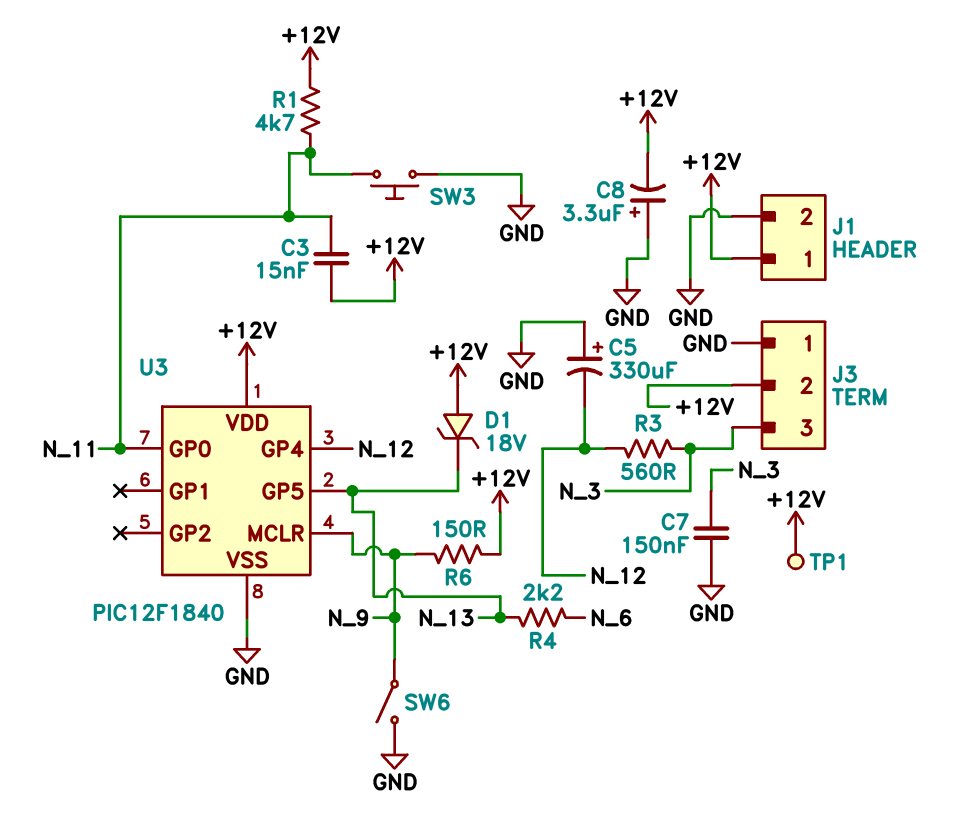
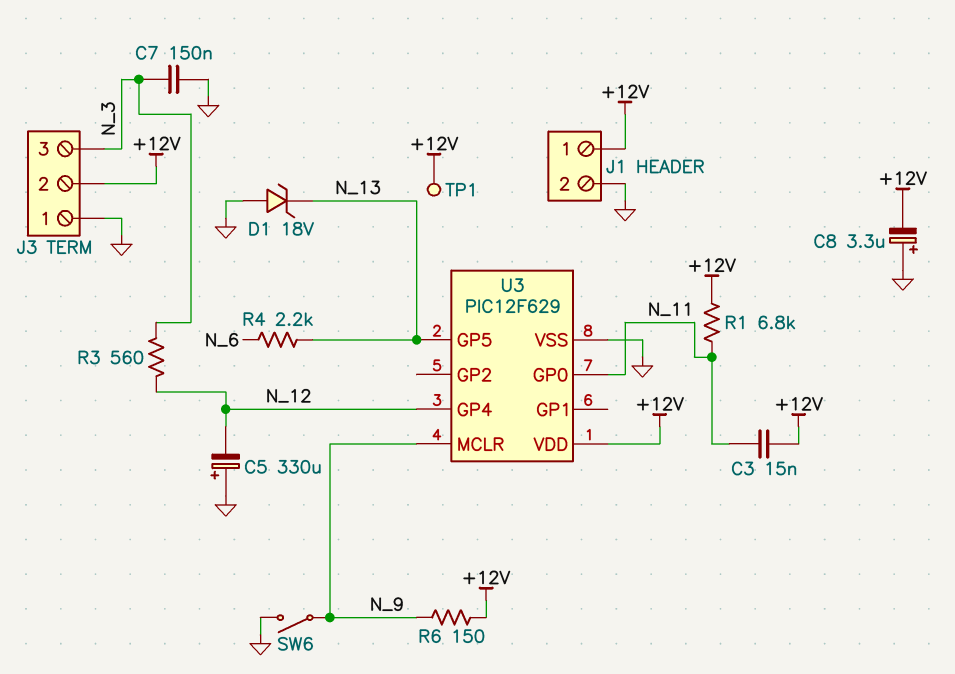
D1: zener 18V (A +12V, K N_13) -> zener 18V (A GND, K N_13)
R1: 4.7k (+12V, N_11) -> 6.8k (+12V, N_11)
SW3: button (GND, N_11) -> none
U3: PIC12F1840 -> PIC12F629

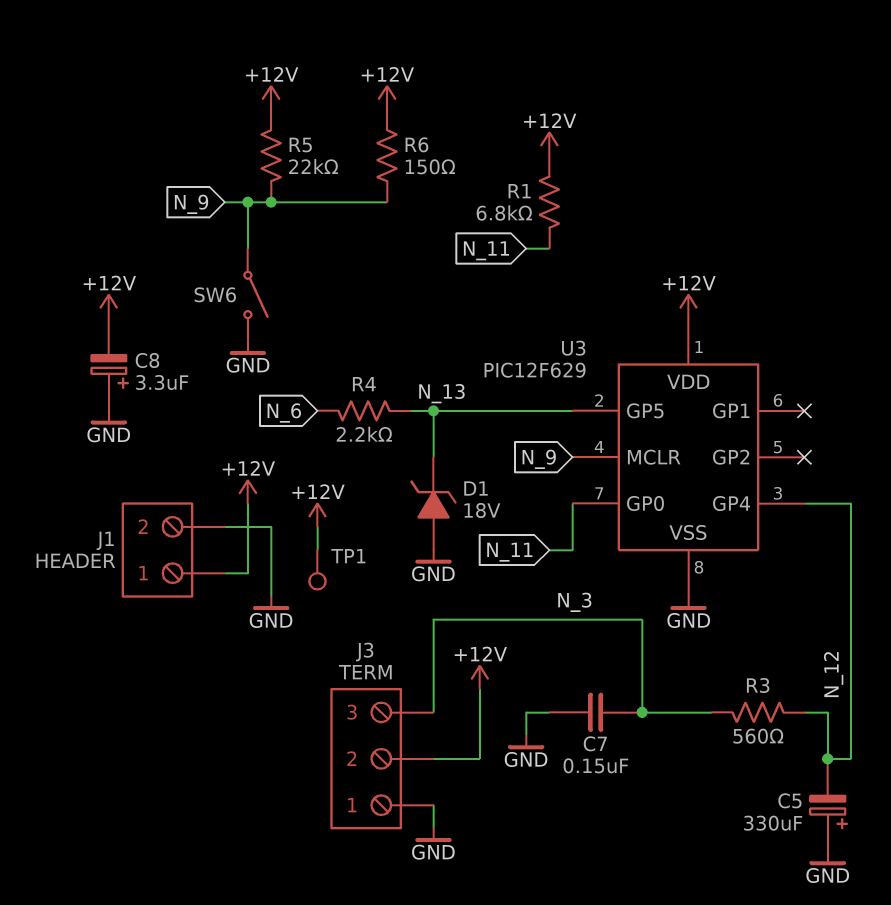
C3: 15nF (+12V, N_11) -> none
R5: none -> 22k (+12V, N_9)

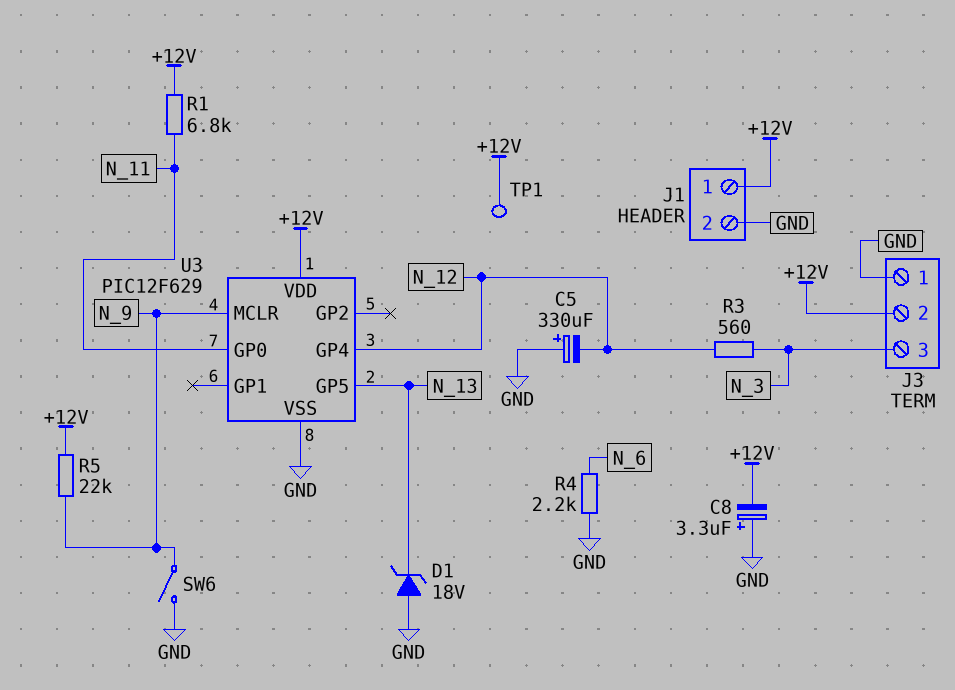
C7: 150nF (GND, N_3) -> none
R4: 2.2k (N_6, N_13) -> 2.2k (GND, N_6)
R6: 150 (+12V, N_9) -> none

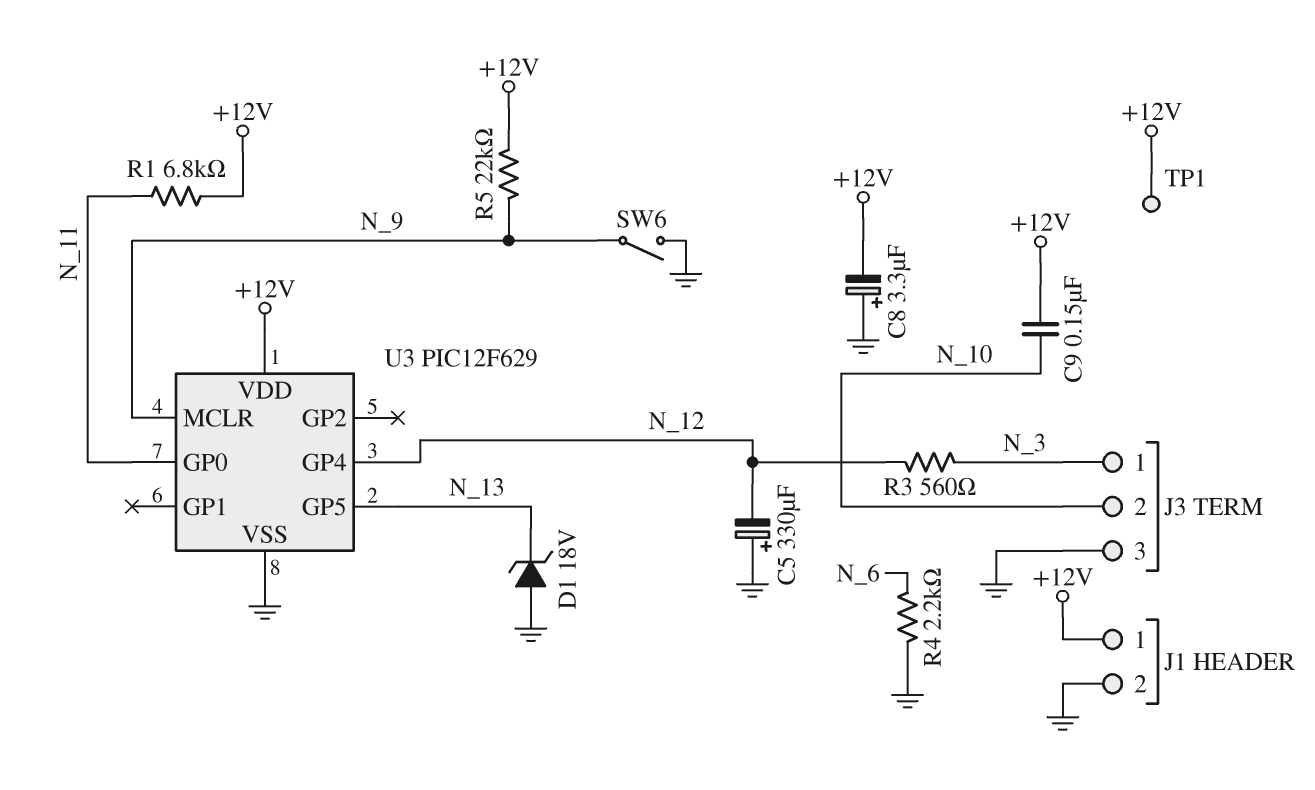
C9: none -> 150nF (+12V, N_10)
J3 pin 1: GND -> N_3
J3 pin 2: +12V -> N_10
J3 pin 3: N_3 -> GND

